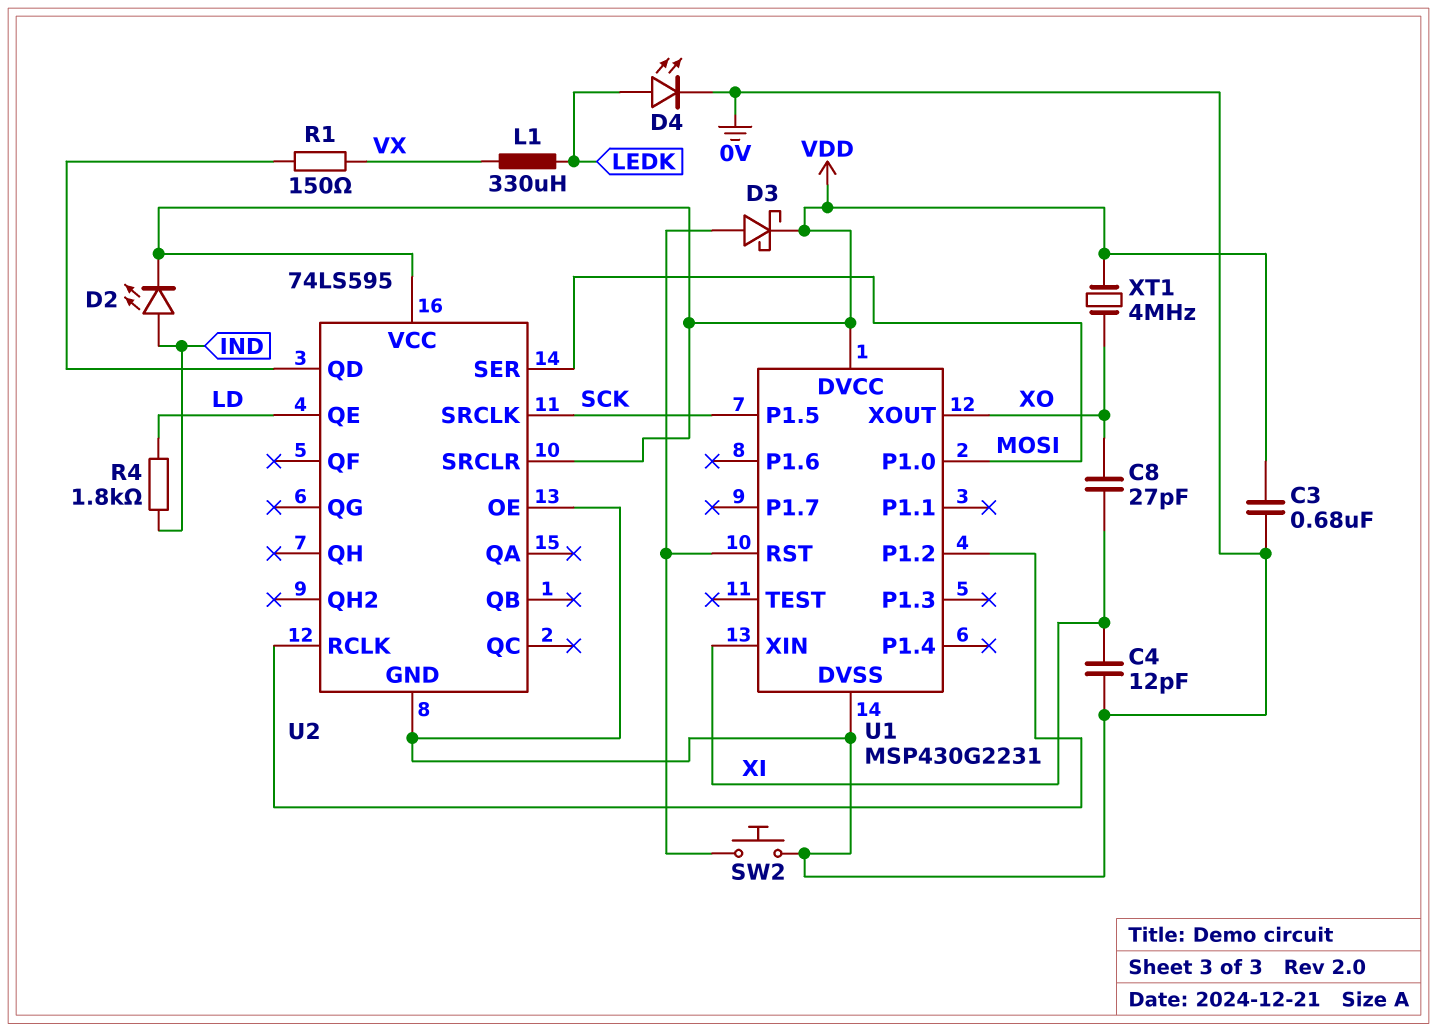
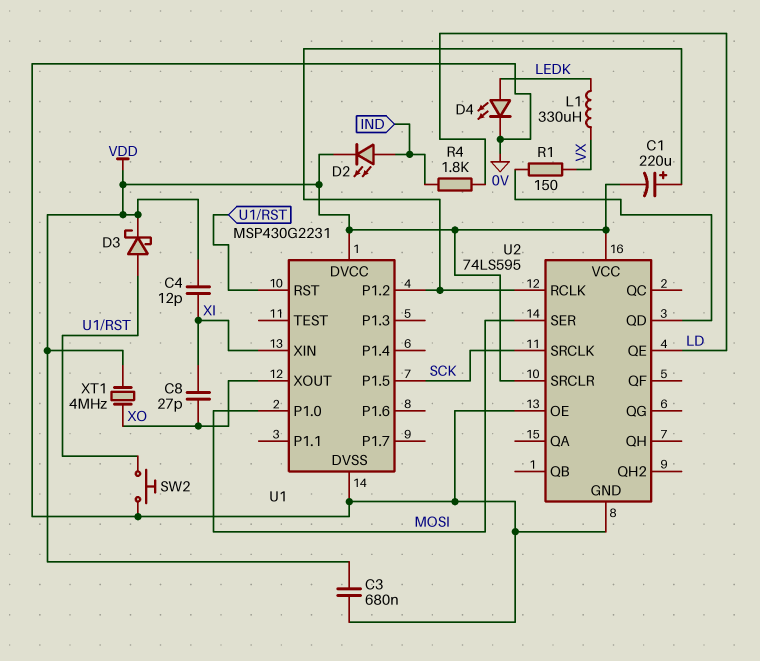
C1: none -> 220uF (plus U1/P1.2, minus VDD)
C4: 12pF (0V, XI) -> 12pF (VDD, XI)

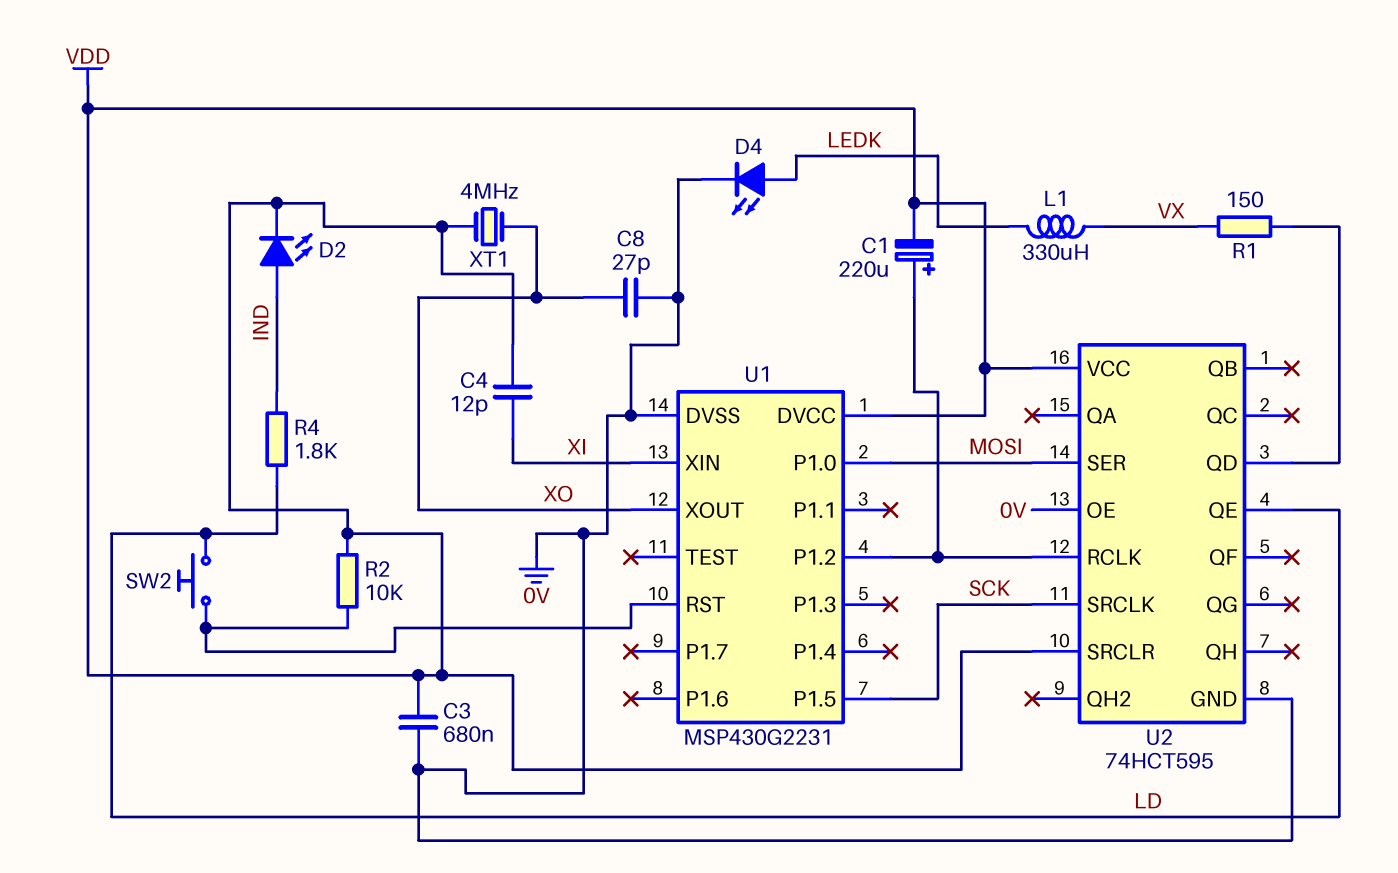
C8: 27pF (XI, XO) -> 27pF (0V, XO)
D3: schottky (A U1/RST, K VDD) -> none
R2: none -> 10k (U1/RST, VDD)
SW2: button (0V, U1/RST) -> button (LD, U1/RST)
U2: 74LS595 -> 74HCT595

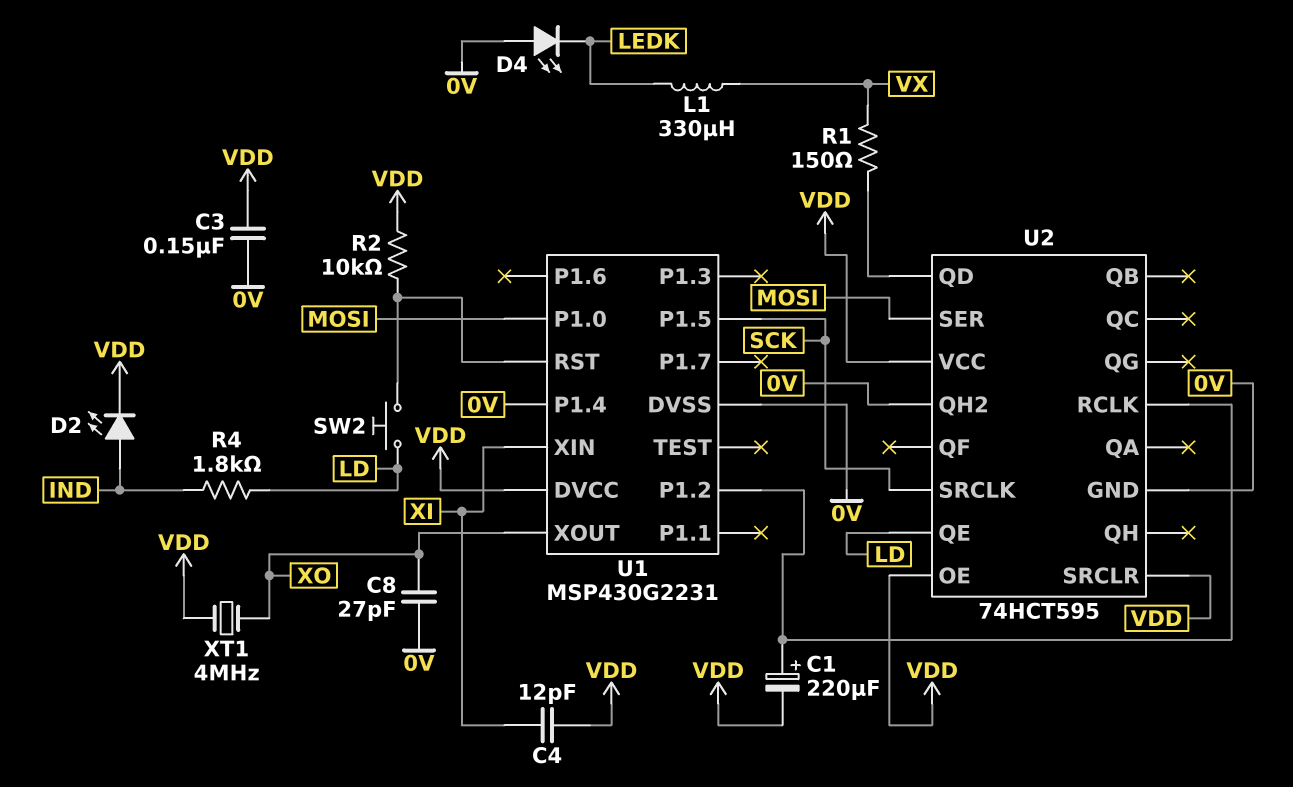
C3: 680nF (0V, VDD) -> 150nF (0V, VDD)
D4: LED (A LEDK, K 0V) -> LED (A 0V, K LEDK)
U1 pin P1.4: none -> 0V
U2 pin OE: 0V -> VDD
U2 pin QH2: none -> 0V

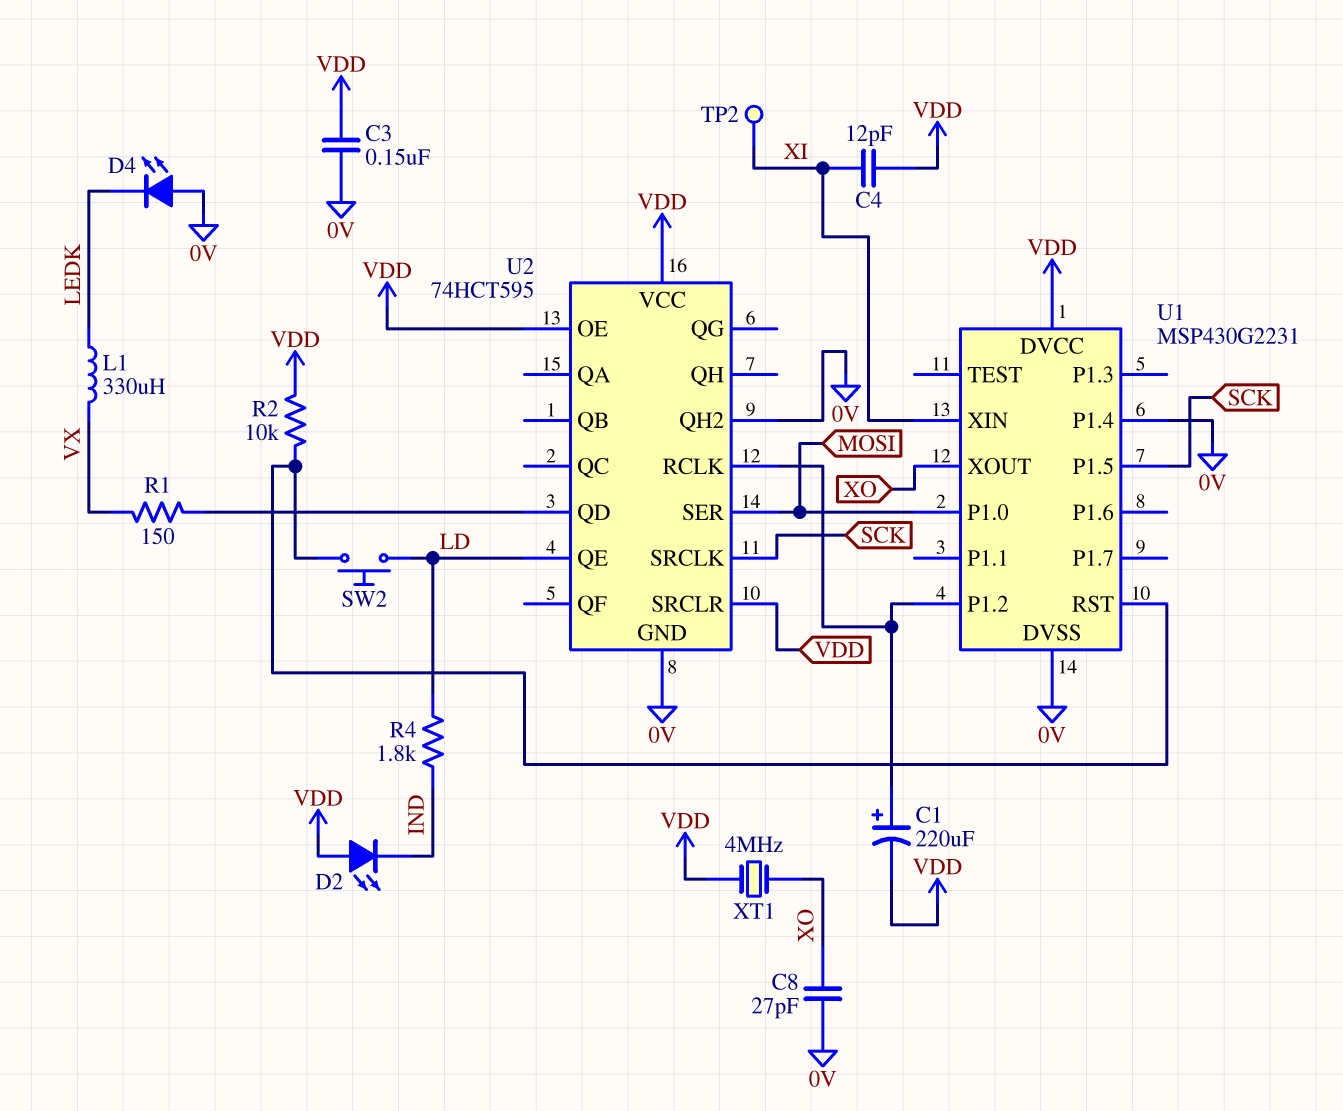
D2: LED (A IND, K VDD) -> LED (A VDD, K IND)
TP2: none -> test point (XI)

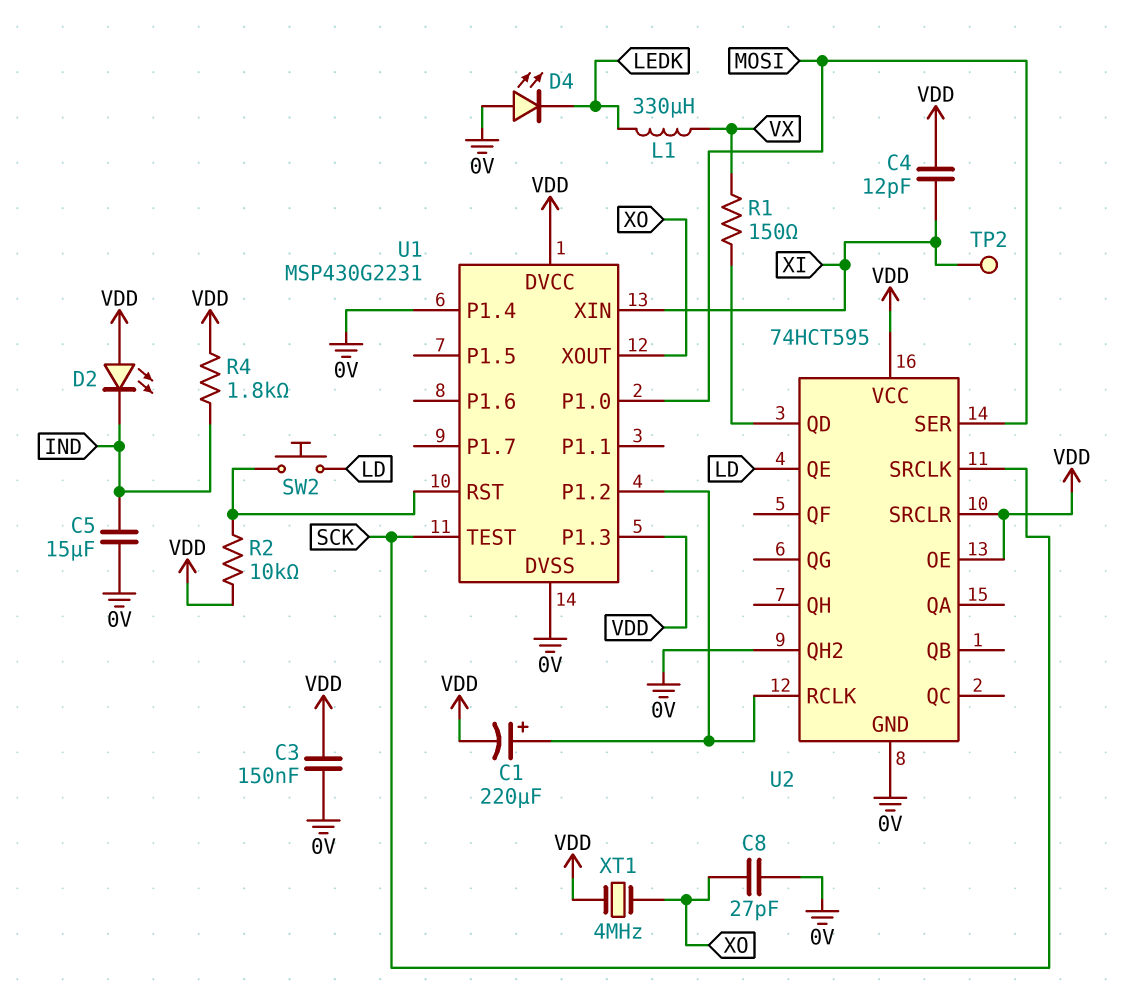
C5: none -> 15uF (0V, IND)
R4: 1.8k (IND, LD) -> 1.8k (IND, VDD)
U1 pin P1.3: none -> VDD
U1 pin P1.5: SCK -> none
U1 pin TEST: none -> SCK

